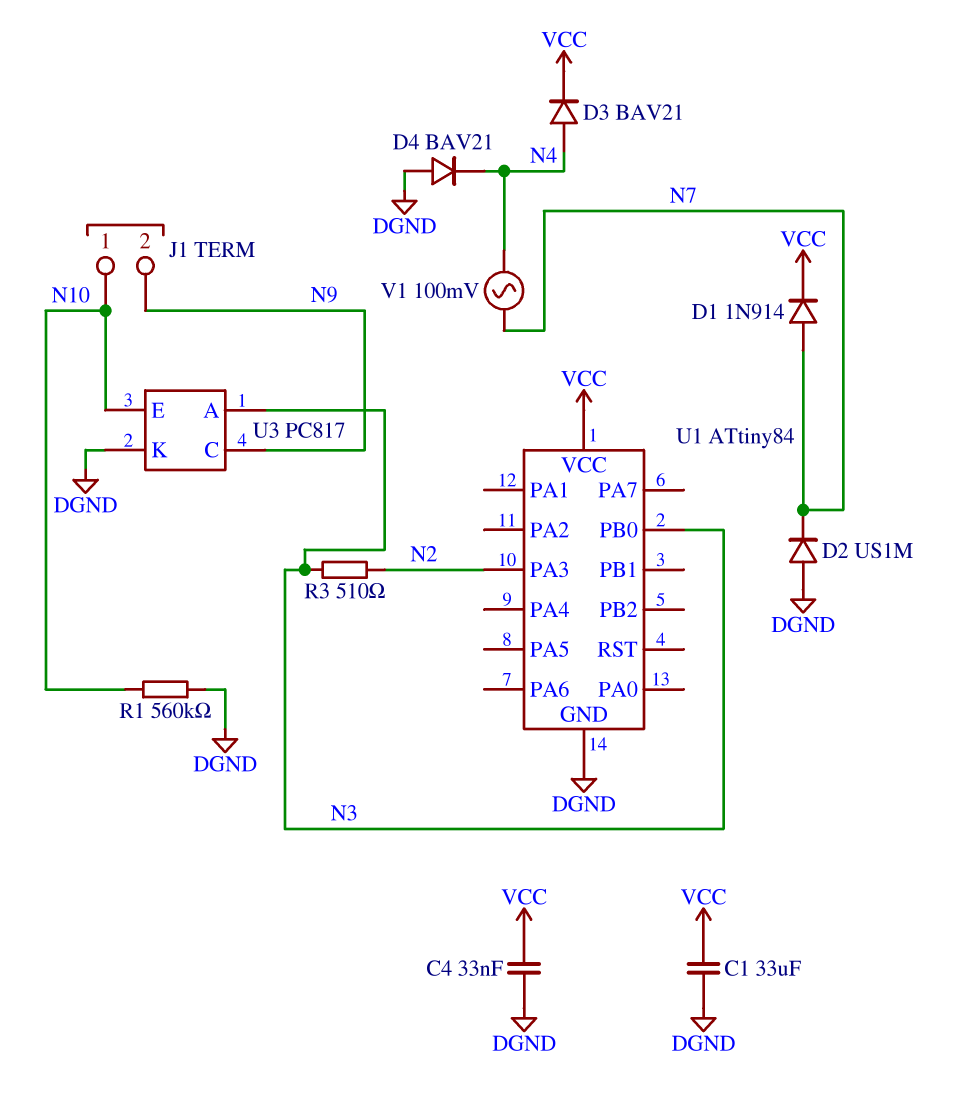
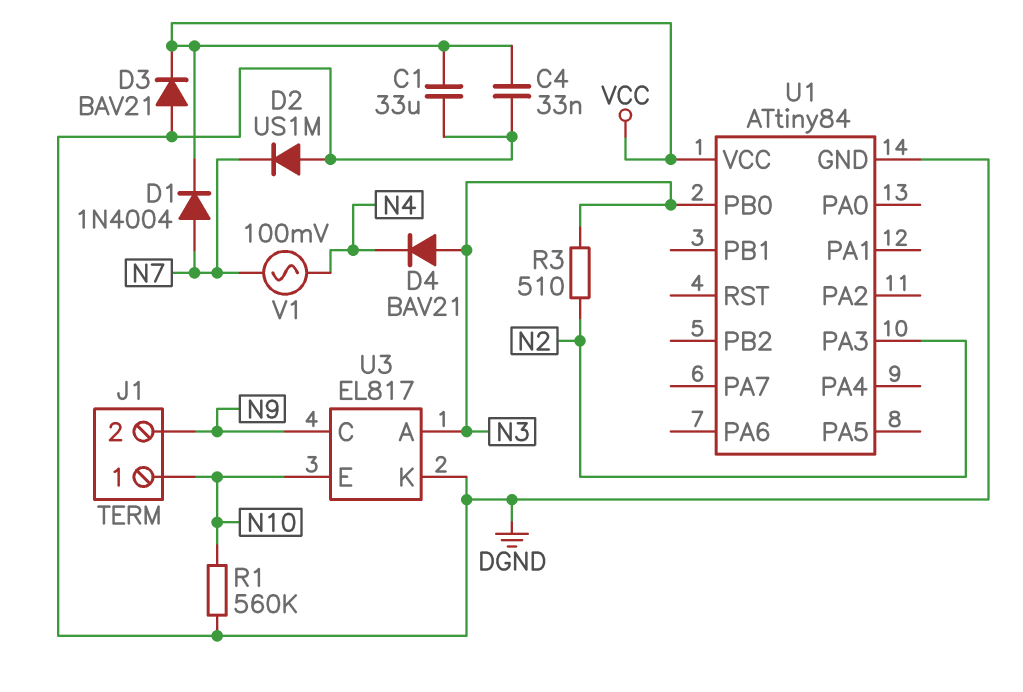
D1: diode 1N914 (A N7, K VCC) -> diode 1N4004 (A N7, K VCC)
D3: diode BAV21 (A N4, K VCC) -> diode BAV21 (A DGND, K VCC)
D4: diode BAV21 (A DGND, K N4) -> diode BAV21 (A N3, K N4)
U3: PC817 -> EL817

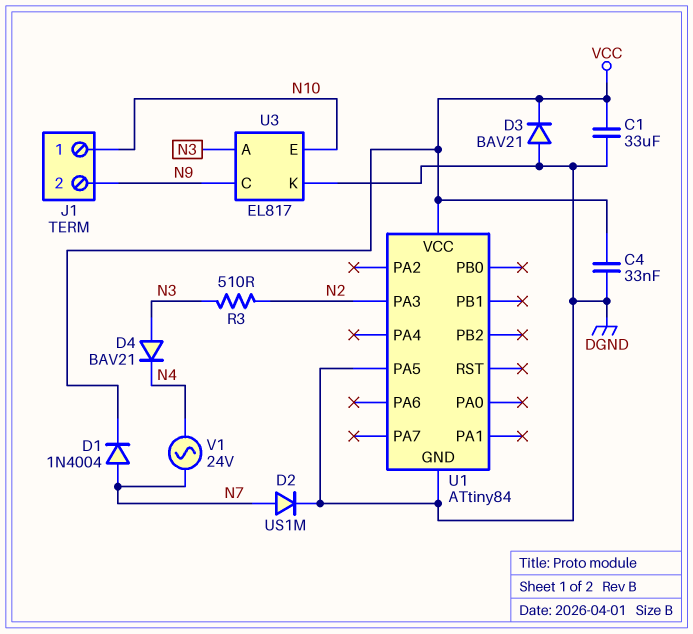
D2: diode US1M (A DGND, K N7) -> diode US1M (A N7, K DGND)
R1: 560k (DGND, N10) -> none
U1 pin PA5: none -> DGND
U1 pin PB0: N3 -> none
V1: AC 100mV (N4, N7) -> AC 24V (N4, N7)

